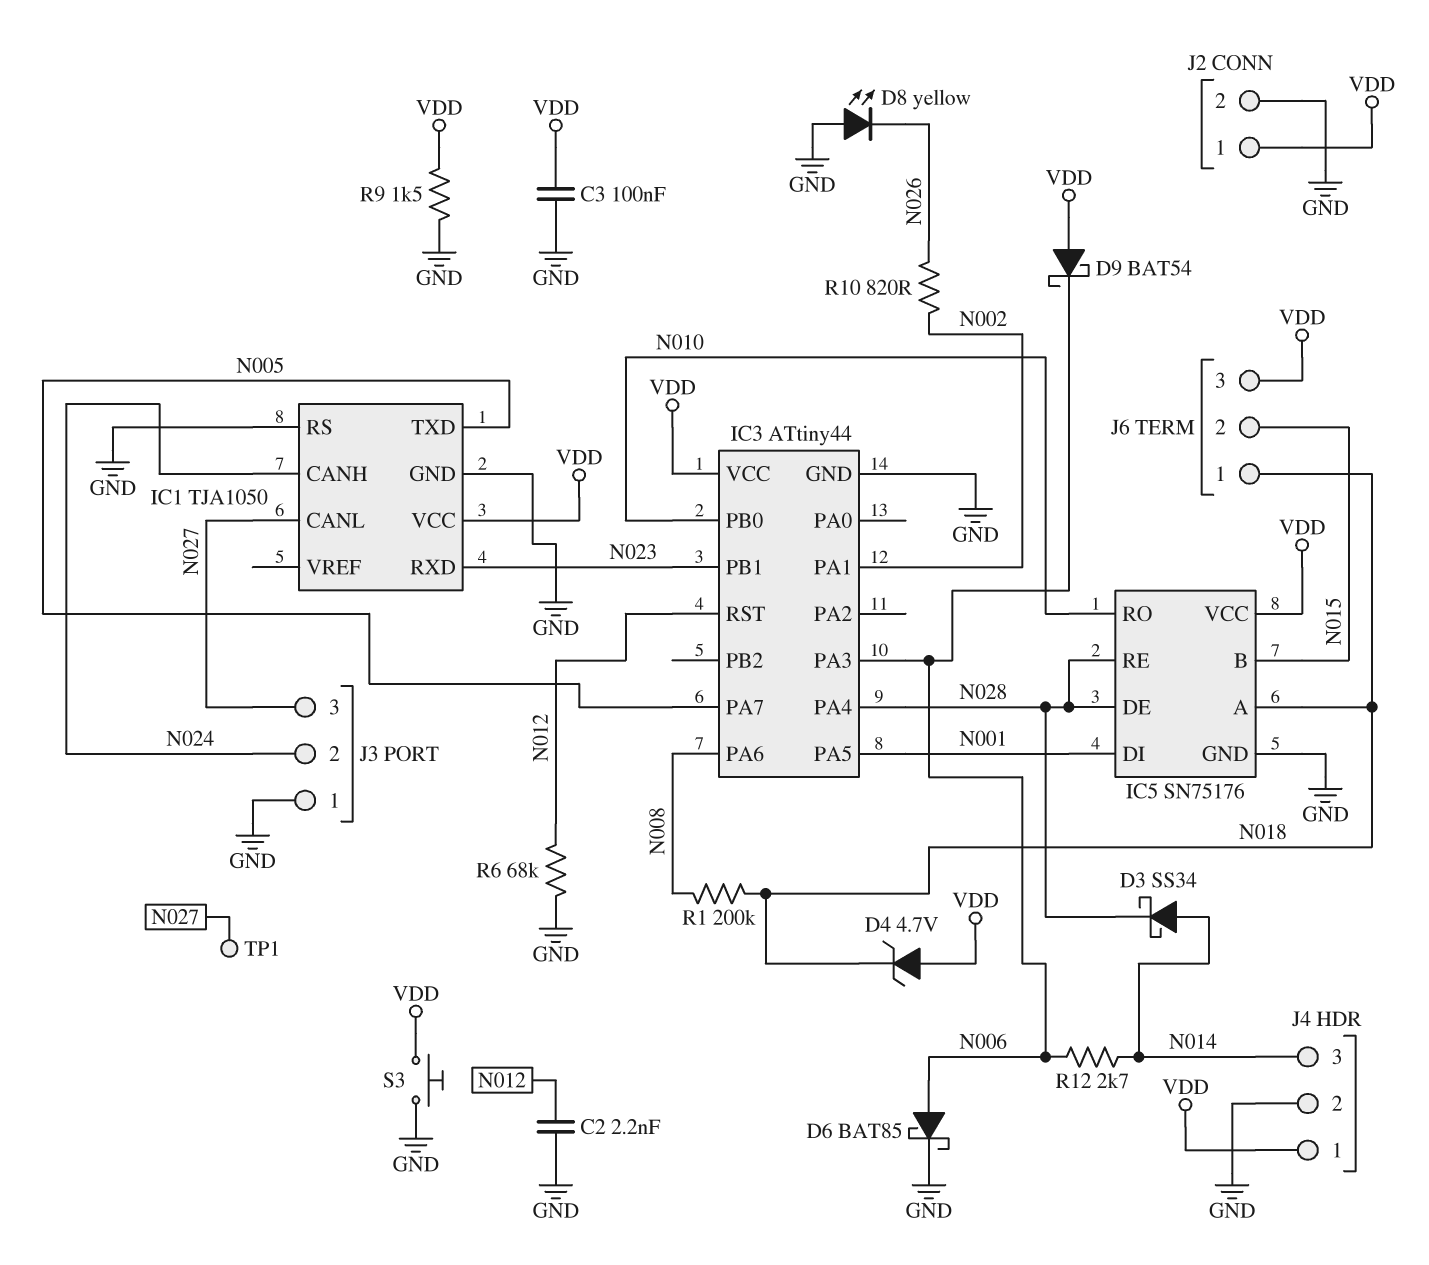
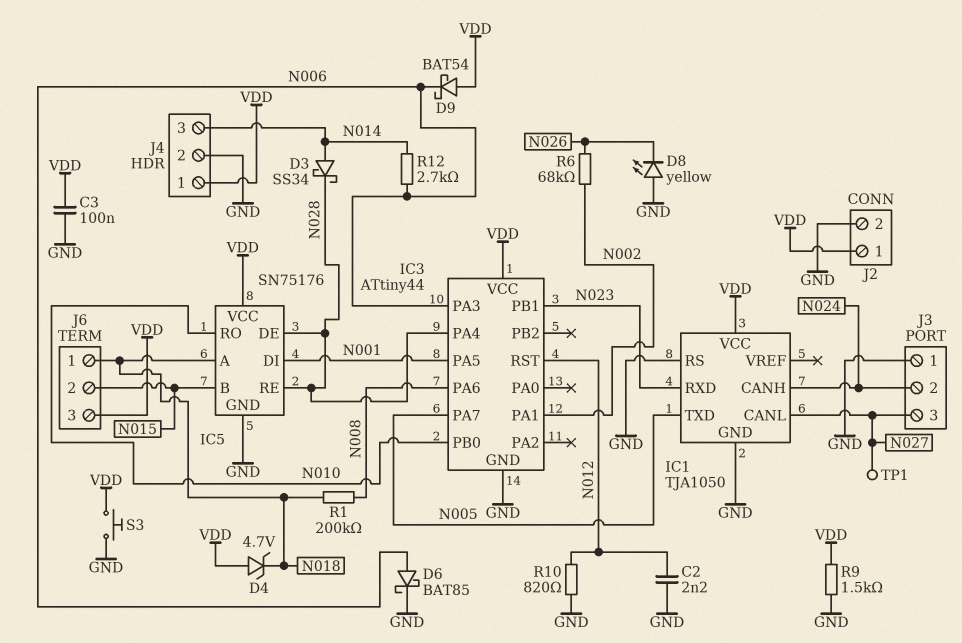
R6: 68k (GND, N012) -> 68k (N002, N026)
R10: 820 (N002, N026) -> 820 (GND, N012)

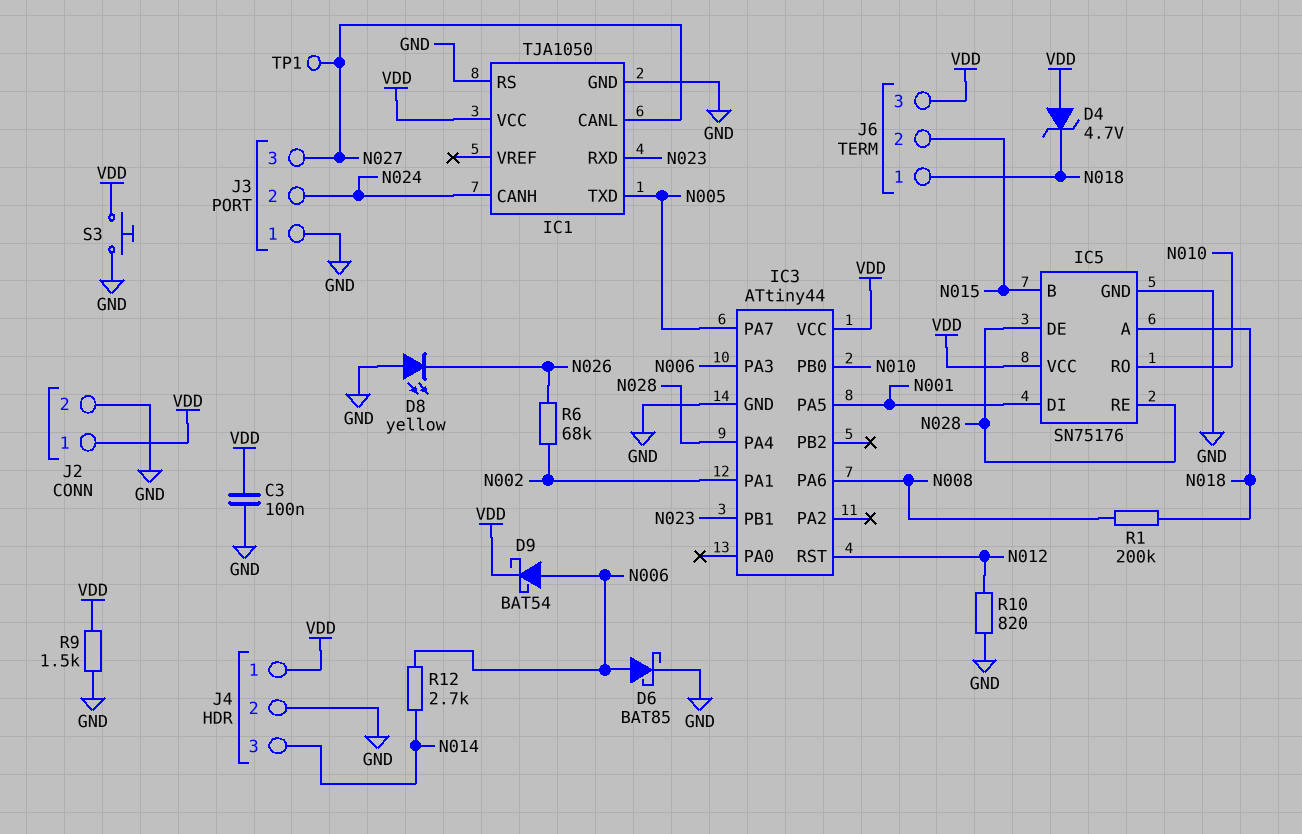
C2: 2.2nF (GND, N012) -> none
D3: schottky SS34 (A N014, K N028) -> none
D9: schottky BAT54 (A VDD, K N006) -> schottky BAT54 (A N006, K VDD)

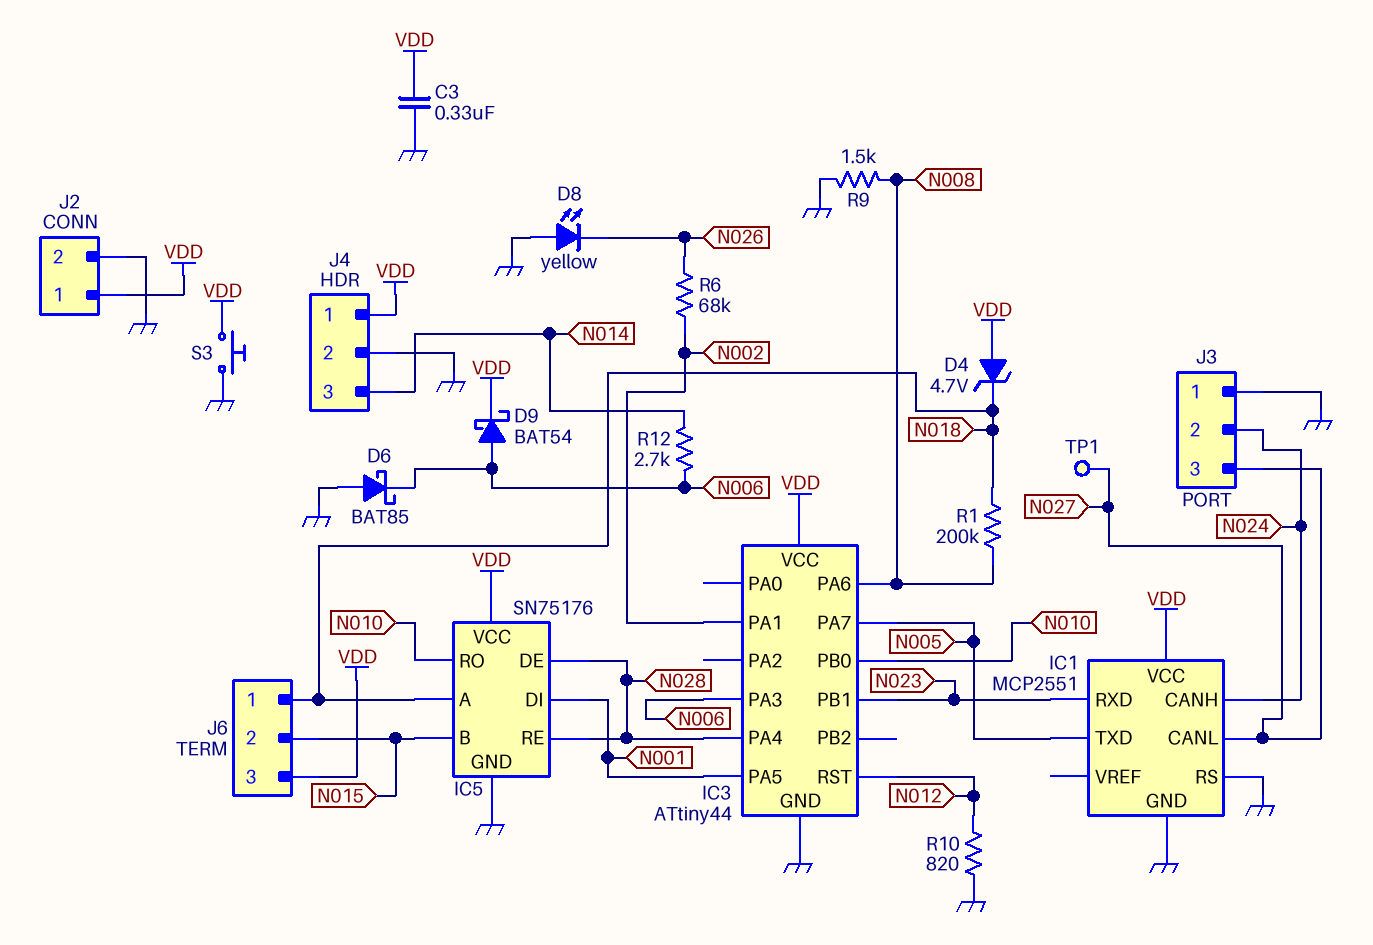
C3: 100nF (GND, VDD) -> 330nF (GND, VDD)
D6: schottky BAT85 (A N006, K GND) -> schottky BAT85 (A GND, K N006)
IC1: TJA1050 -> MCP2551
R9: 1.5k (GND, VDD) -> 1.5k (GND, N008)

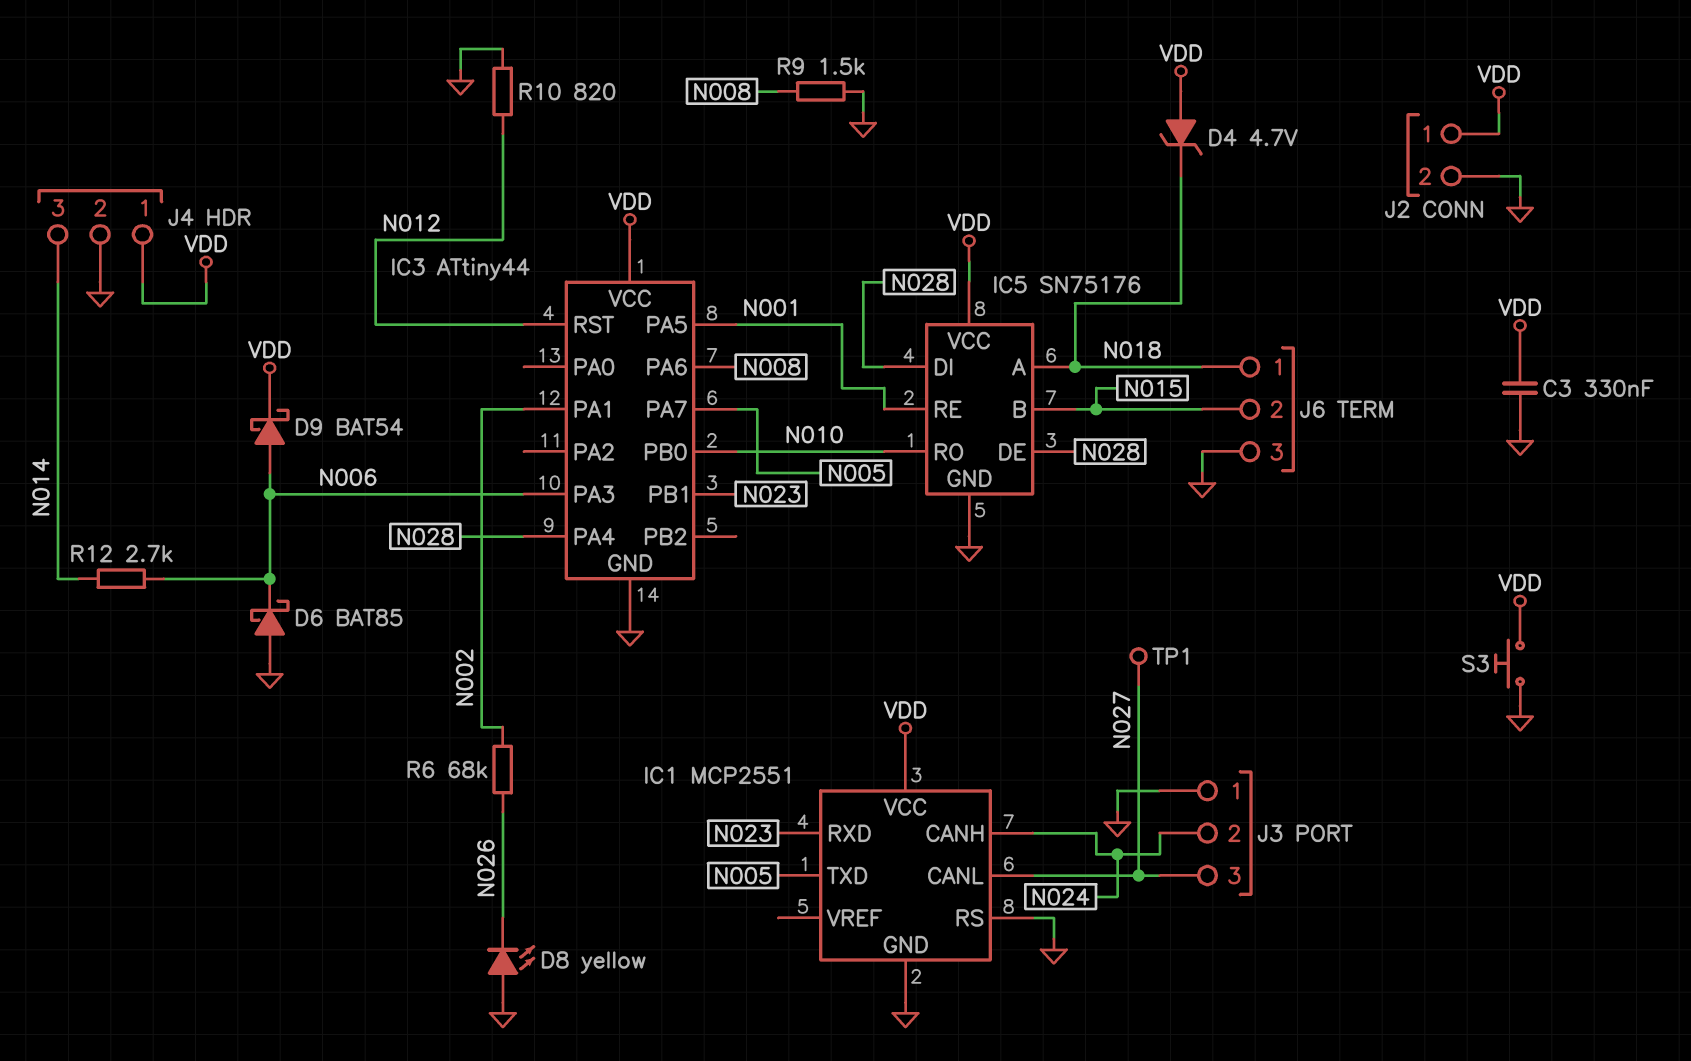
IC5 pin DI: N001 -> N028
IC5 pin RE: N028 -> N001
J6 pin 3: VDD -> GND
R1: 200k (N008, N018) -> none

